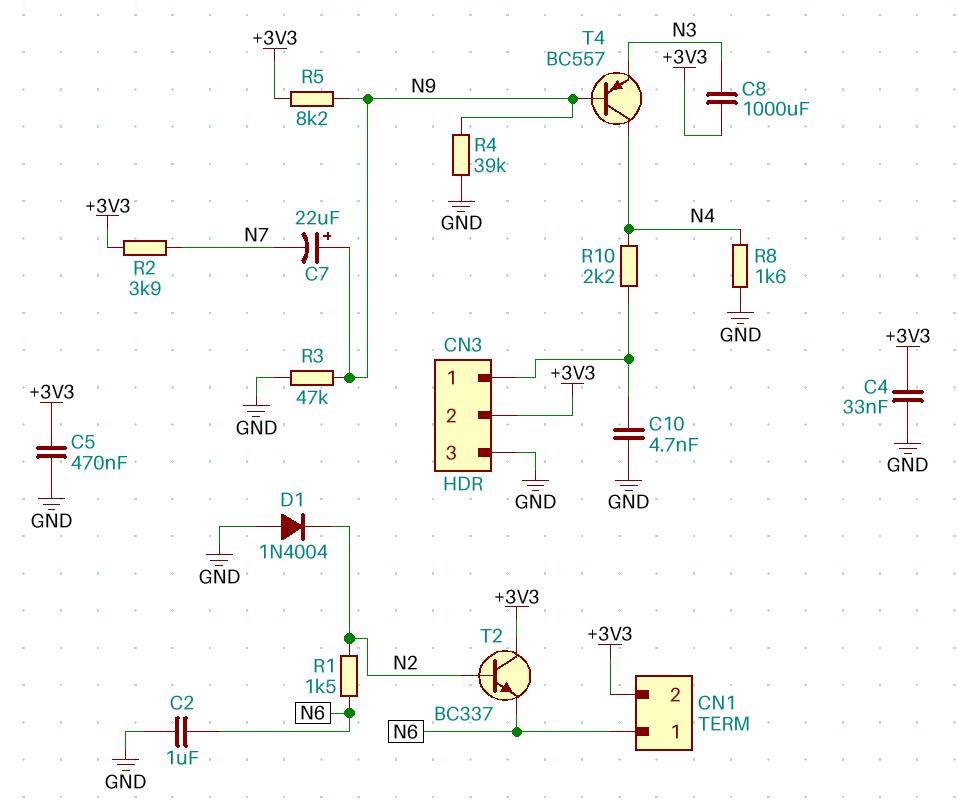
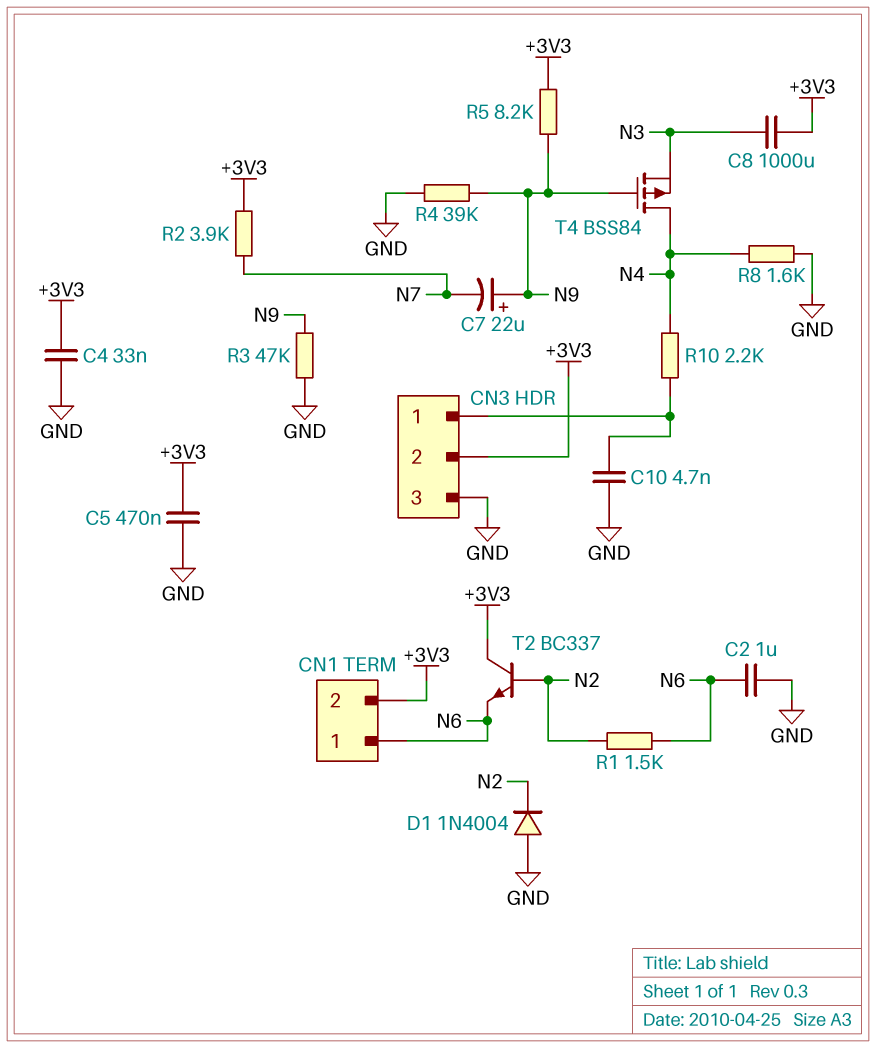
T4: PNP BC557 (B N9, C N4, E N3) -> PMOS BSS84 (G N9, D N4, S N3)

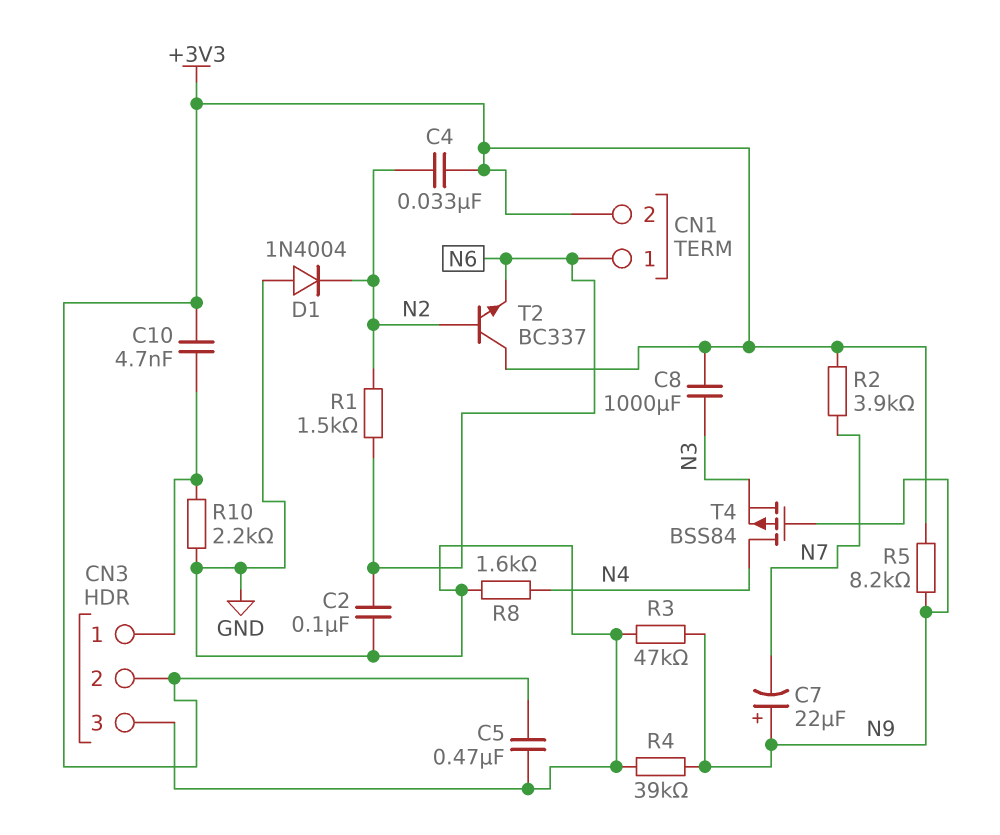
C2: 1uF (GND, N6) -> 100nF (GND, N6)
C4: 33nF (+3V3, GND) -> 33nF (+3V3, N2)
C10: 4.7nF (CN3/1, GND) -> 4.7nF (+3V3, CN3/1)
R10: 2.2k (CN3/1, N4) -> 2.2k (CN3/1, GND)

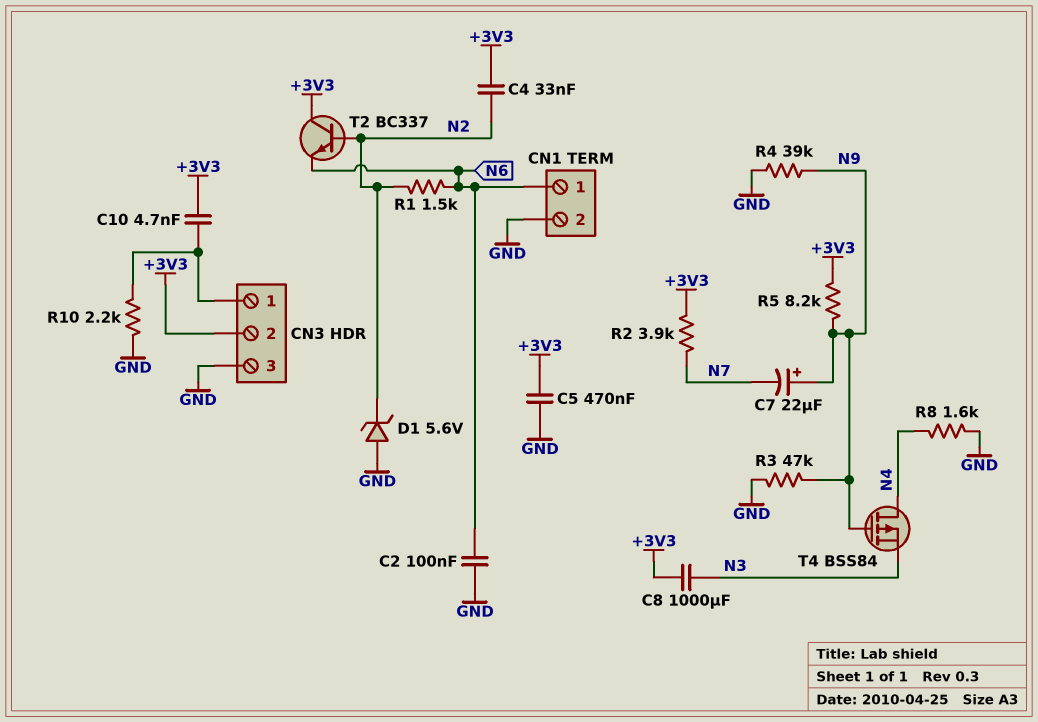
CN1 pin 2: +3V3 -> GND
D1: diode 1N4004 (A GND, K N2) -> zener 5.6V (A GND, K N2)

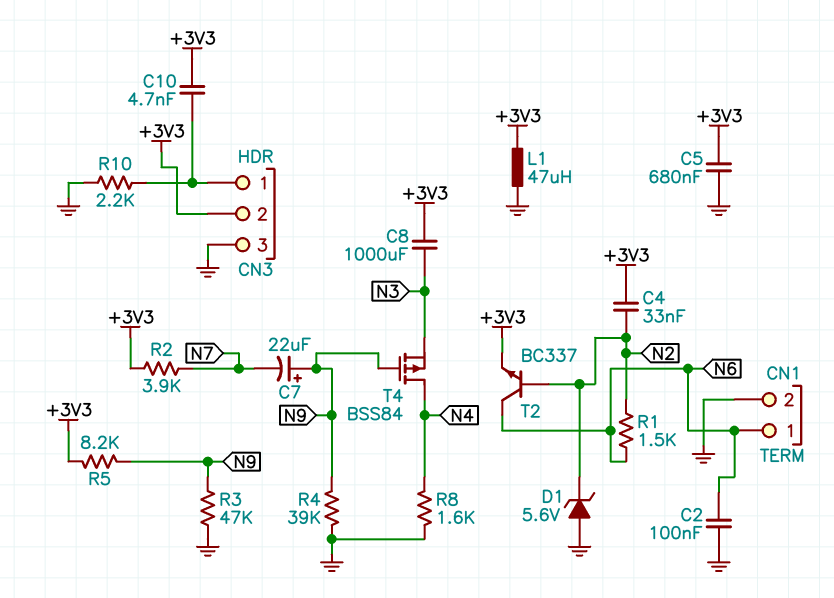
C5: 470nF (+3V3, GND) -> 680nF (+3V3, GND)
L1: none -> 47uH (+3V3, GND)
T2: NPN BC337 (B N2, C +3V3, E N6) -> NPN BC337 (B N2, C N6, E +3V3)

